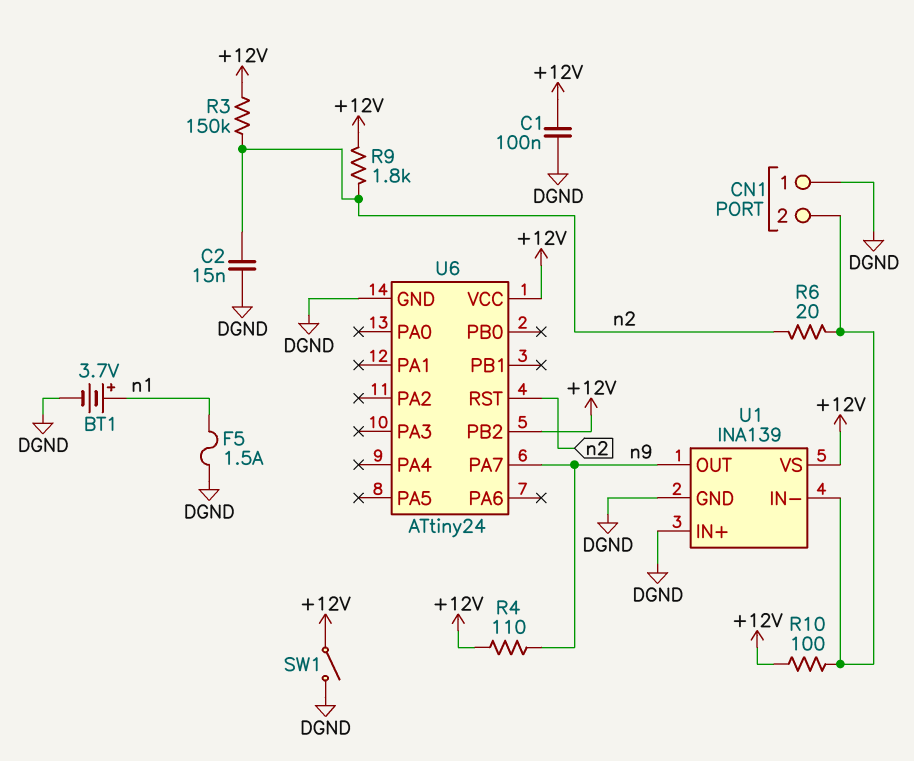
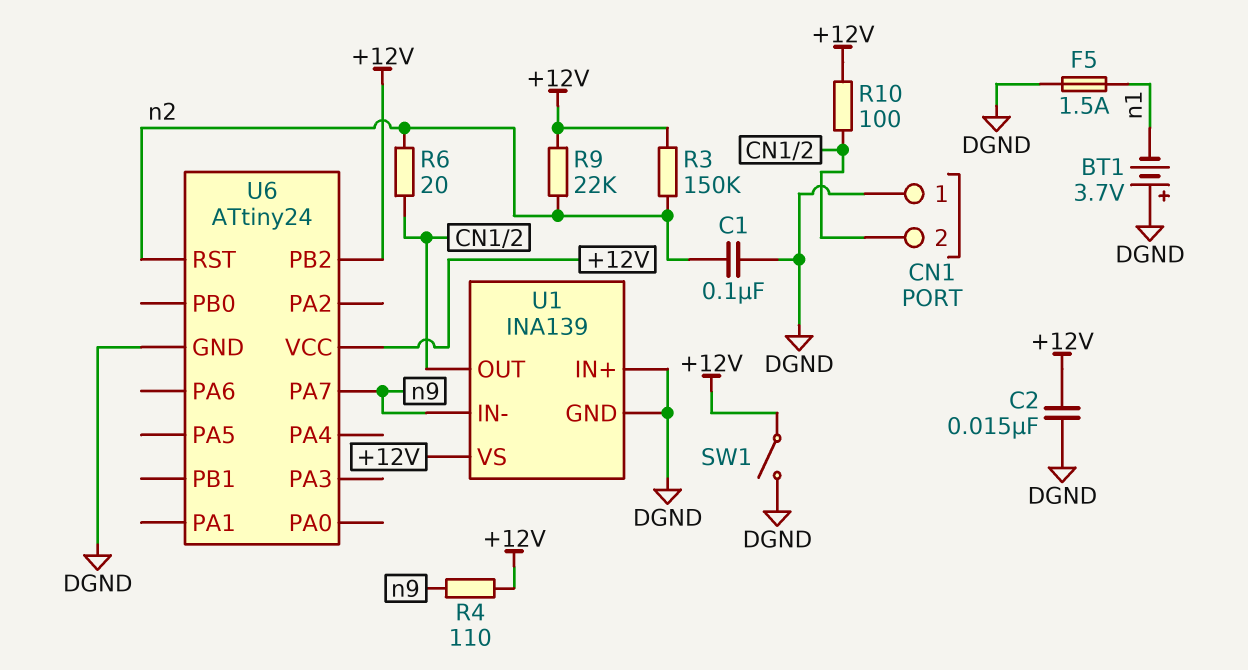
BT1: 3.7V (plus n1, minus DGND) -> 3.7V (plus DGND, minus n1)
C1: 100nF (+12V, DGND) -> 100nF (DGND, n2)
C2: 15nF (DGND, n2) -> 15nF (+12V, DGND)
R9: 1.8k (+12V, n2) -> 22k (+12V, n2)
U1 pin IN-: CN1/2 -> n9
U1 pin OUT: n9 -> CN1/2

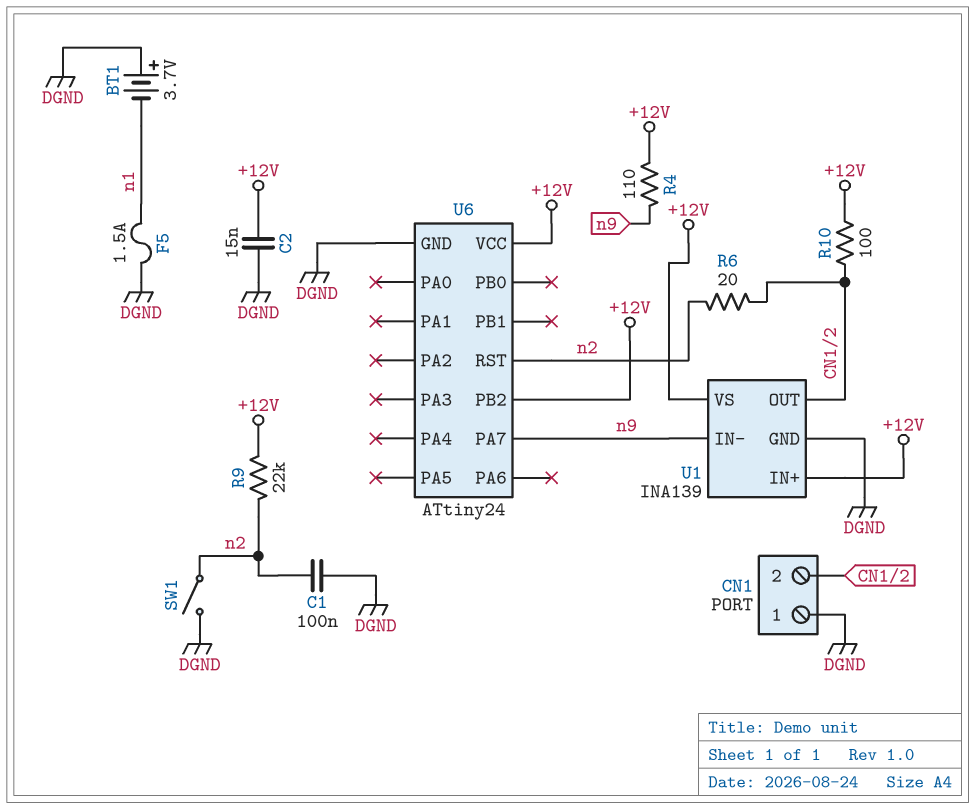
R3: 150k (+12V, n2) -> none
SW1: switch (+12V, DGND) -> switch (DGND, n2)
U1 pin IN+: DGND -> +12V

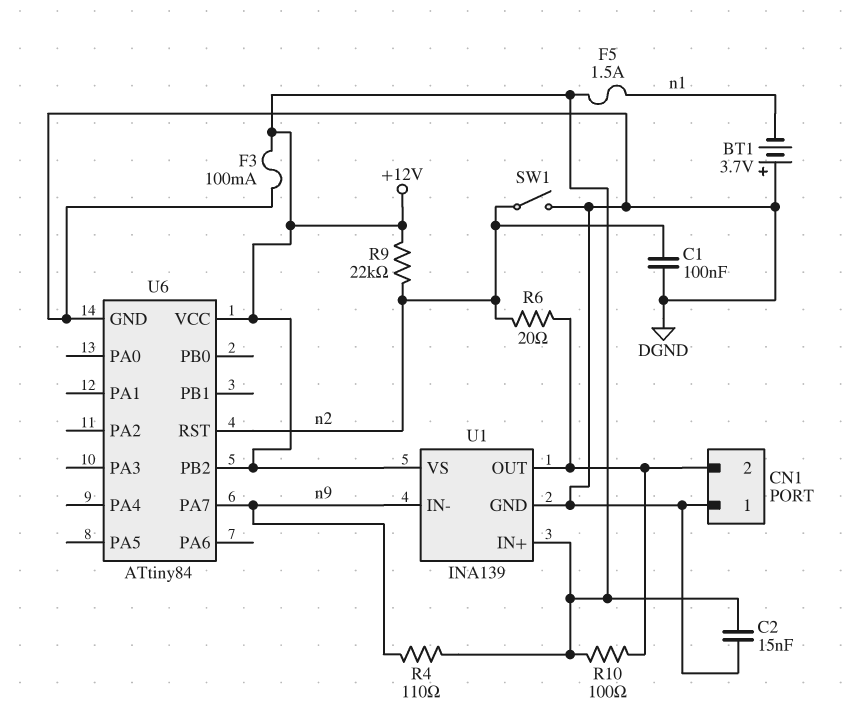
F3: none -> 100mA (+12V, DGND)
F5: 1.5A (DGND, n1) -> 1.5A (+12V, n1)
U6: ATtiny24 -> ATtiny84

